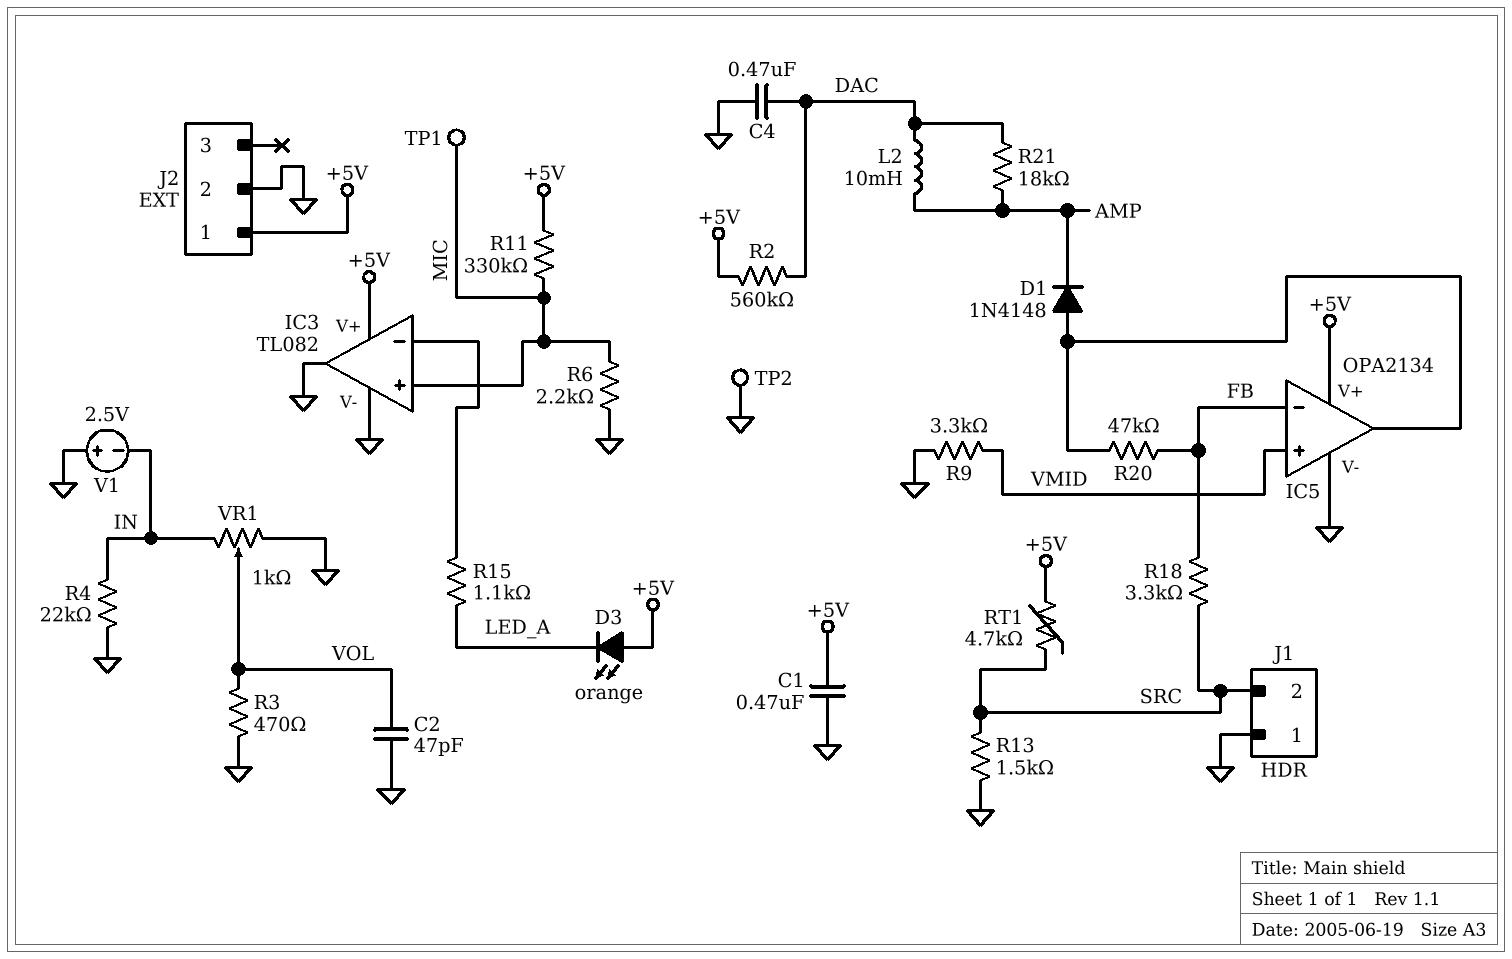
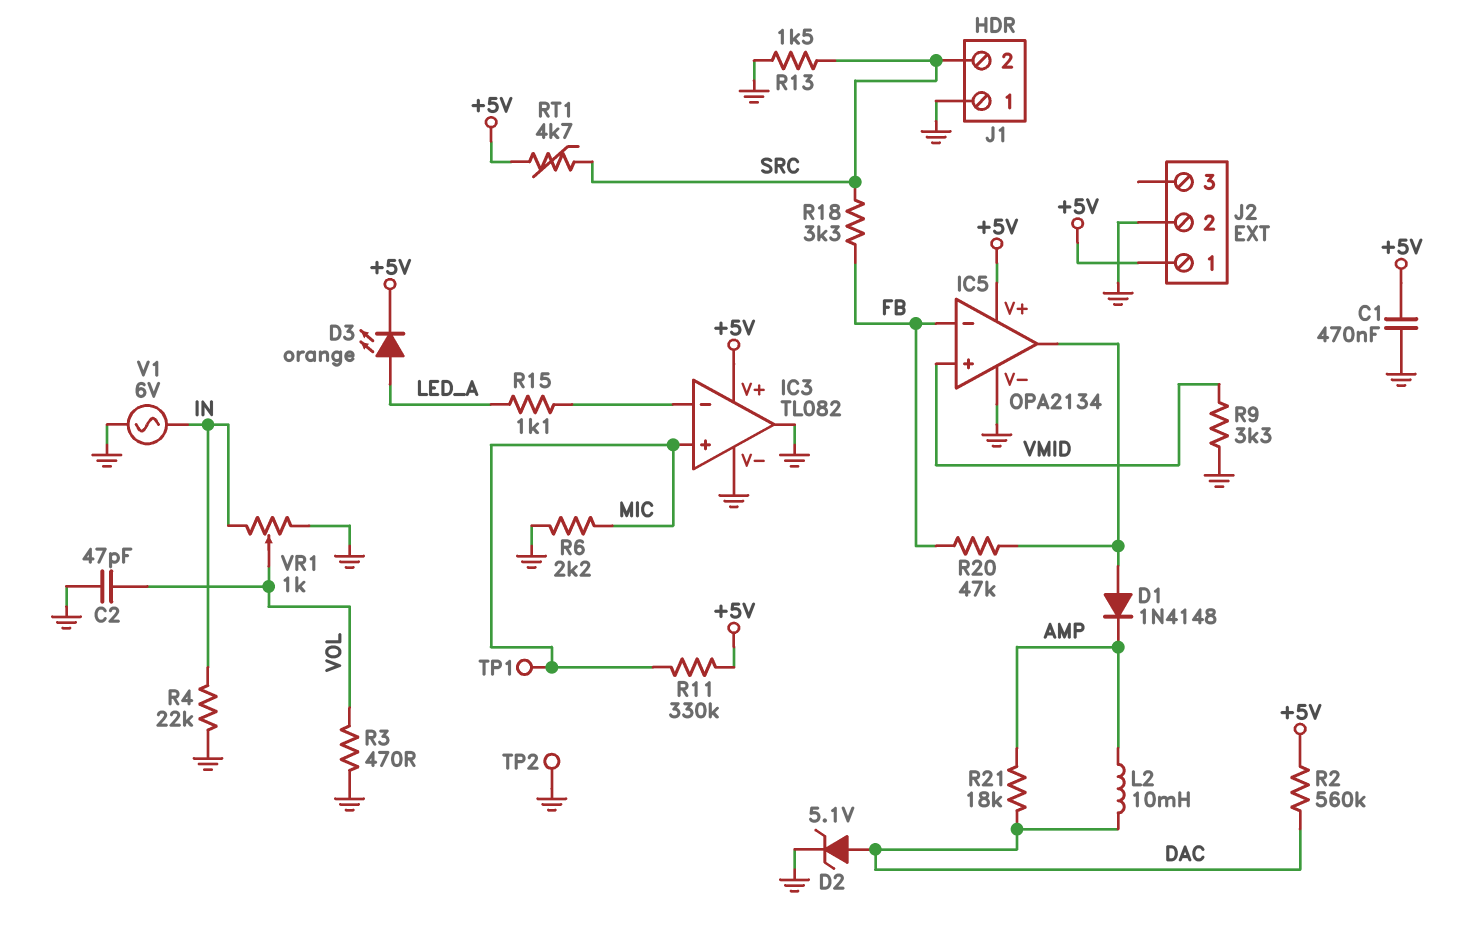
C4: 470nF (DAC, GND) -> none
D2: none -> zener 5.1V (A DAC, K GND)
D3: LED orange (A +5V, K LED_A) -> LED orange (A LED_A, K +5V)
V1: 2.5V (plus GND, minus IN) -> AC 6V (GND, IN)

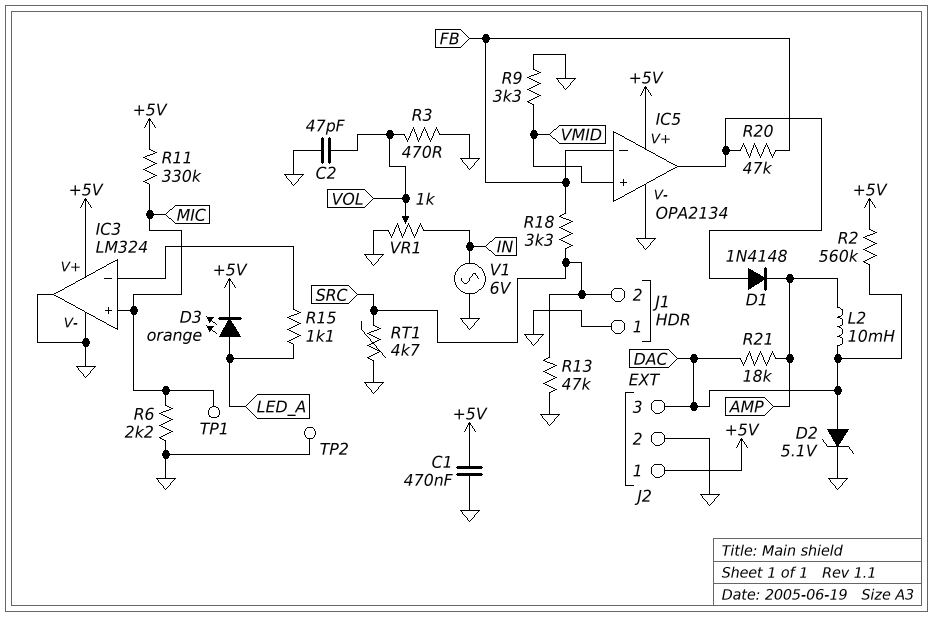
IC3: TL082 -> LM324
J2 pin 3: none -> DAC
R4: 22k (GND, IN) -> none
R13: 1.5k (GND, SRC) -> 47k (GND, SRC)
RT1: 4.7k (+5V, SRC) -> 4.7k (GND, SRC)

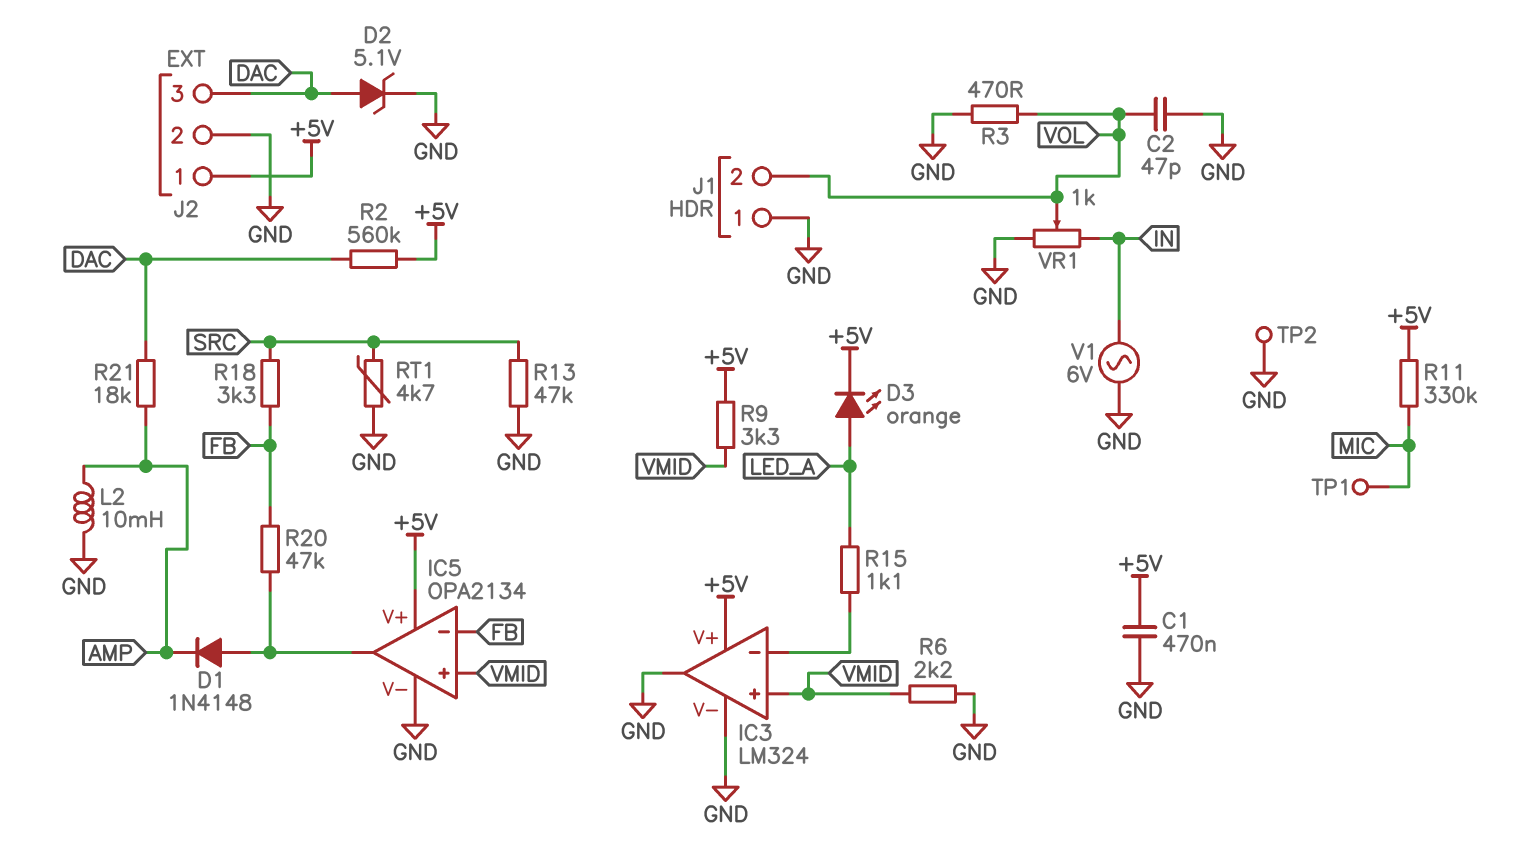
IC3 pin in+: MIC -> VMID
J1 pin 2: SRC -> VOL
L2: 10mH (AMP, DAC) -> 10mH (AMP, GND)
R6: 2.2k (GND, MIC) -> 2.2k (GND, VMID)
R9: 3.3k (GND, VMID) -> 3.3k (+5V, VMID)

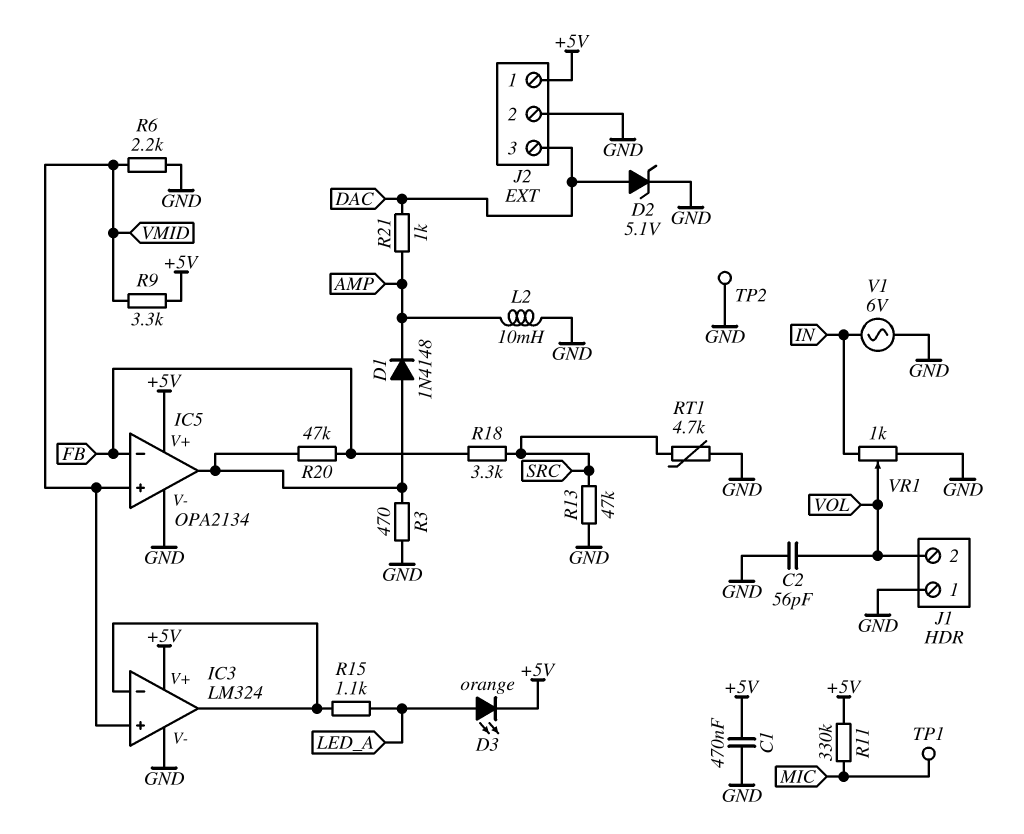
C2: 47pF (GND, VOL) -> 56pF (GND, VOL)
IC3 pin out: GND -> IC3/in-
R2: 560k (+5V, DAC) -> none
R3: 470 (GND, VOL) -> 470 (GND, IC5/out)
R21: 18k (AMP, DAC) -> 1k (AMP, DAC)

